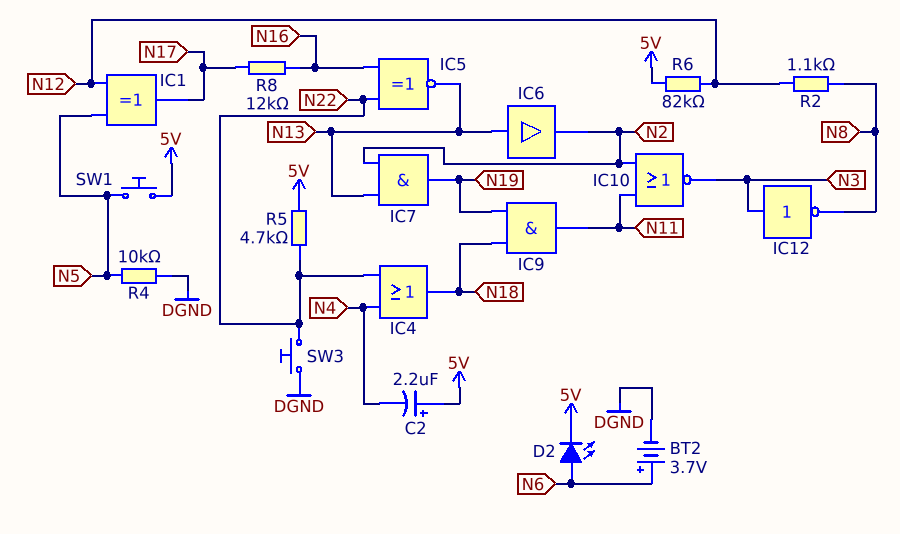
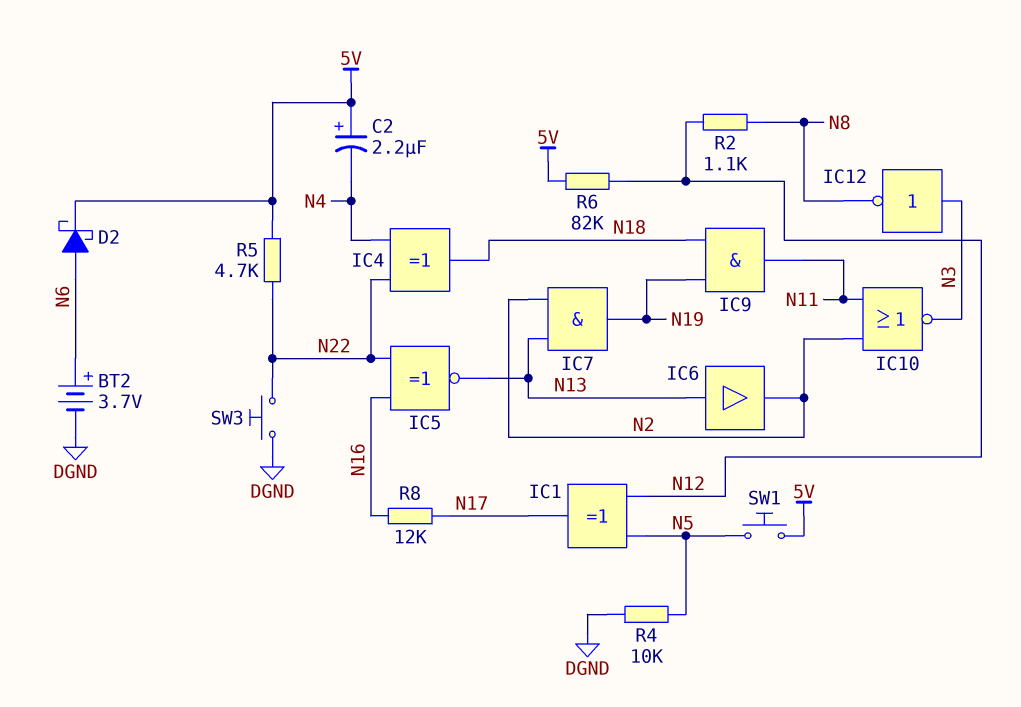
D2: LED (A N6, K 5V) -> schottky (A N6, K 5V)
IC4: OR (in N4, in N22, out N18) -> XOR (in N4, in N22, out N18)

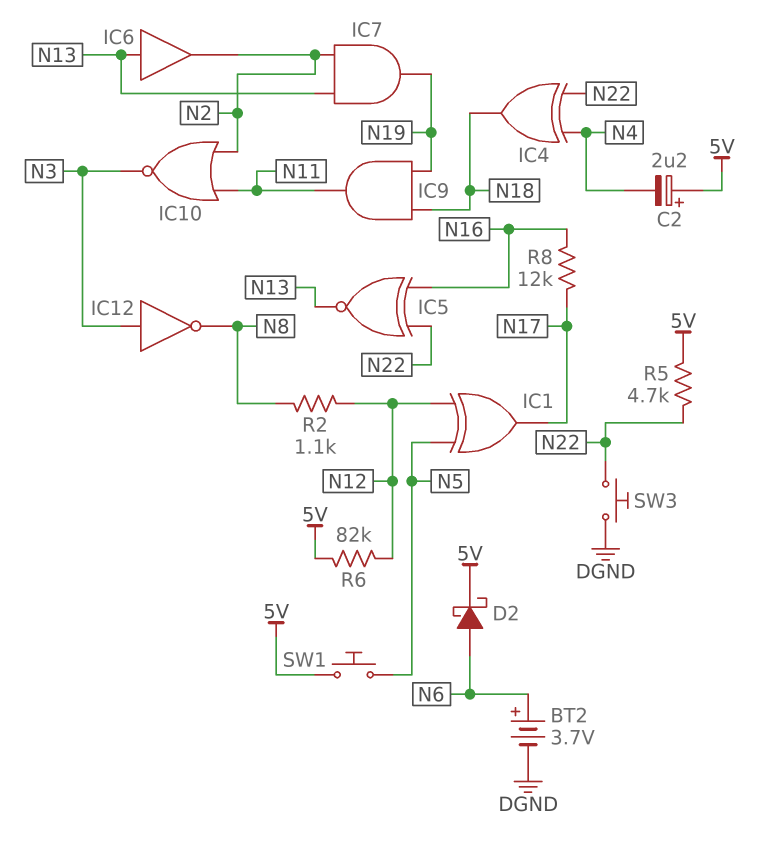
R4: 10k (DGND, N5) -> none

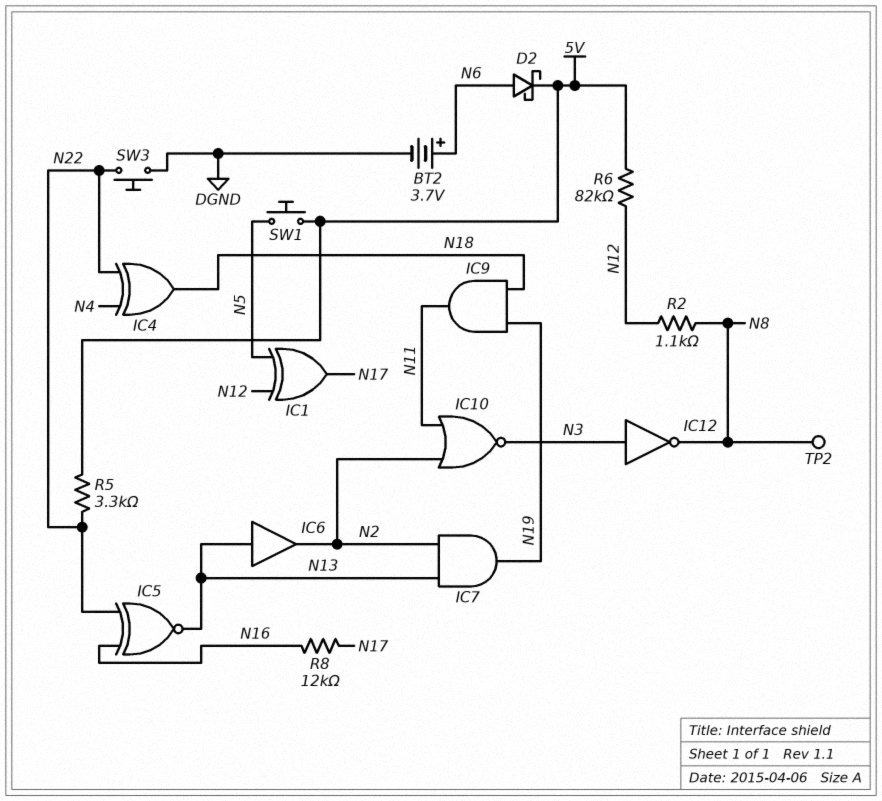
C2: 2.2uF (plus 5V, minus N4) -> none
R5: 4.7k (5V, N22) -> 3.3k (5V, N22)
TP2: none -> test point (N8)

